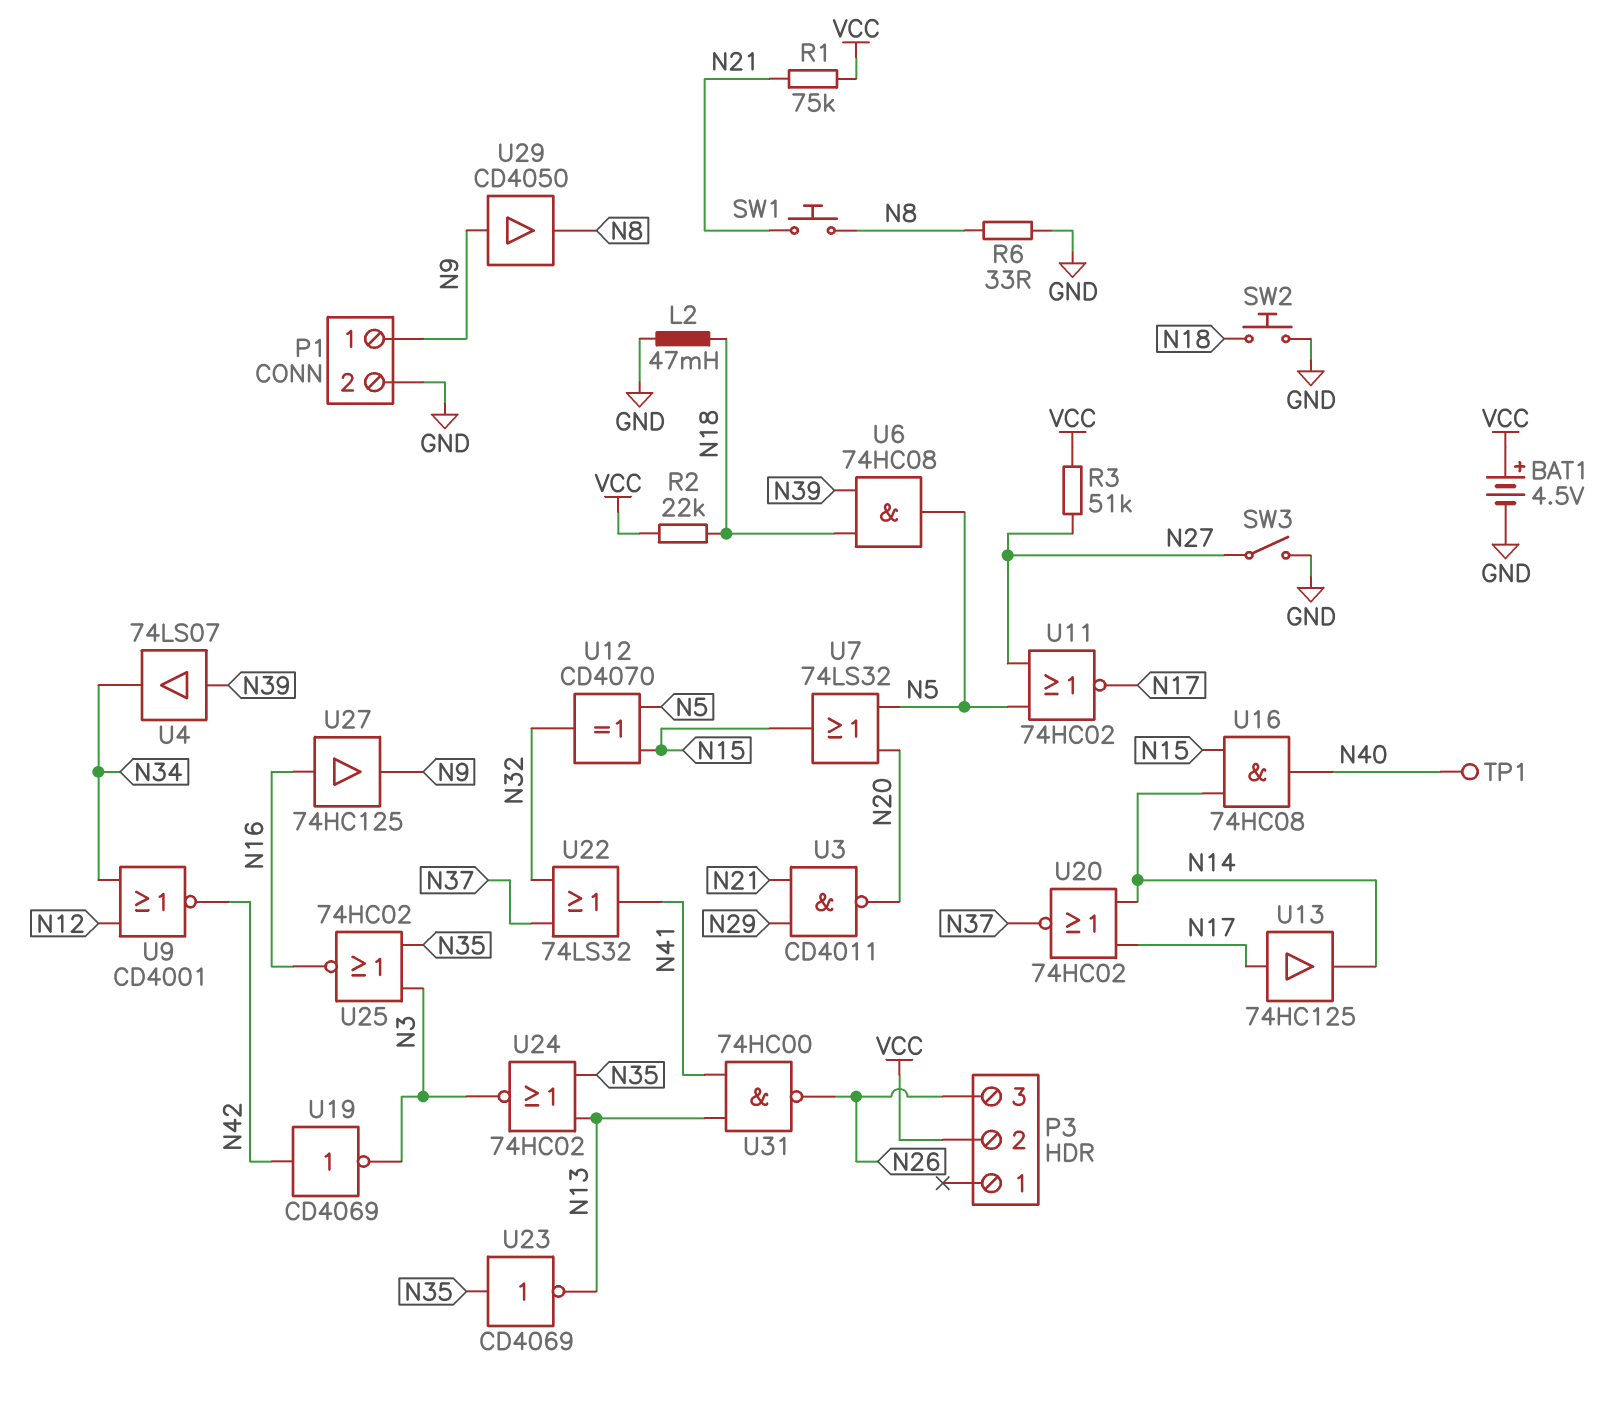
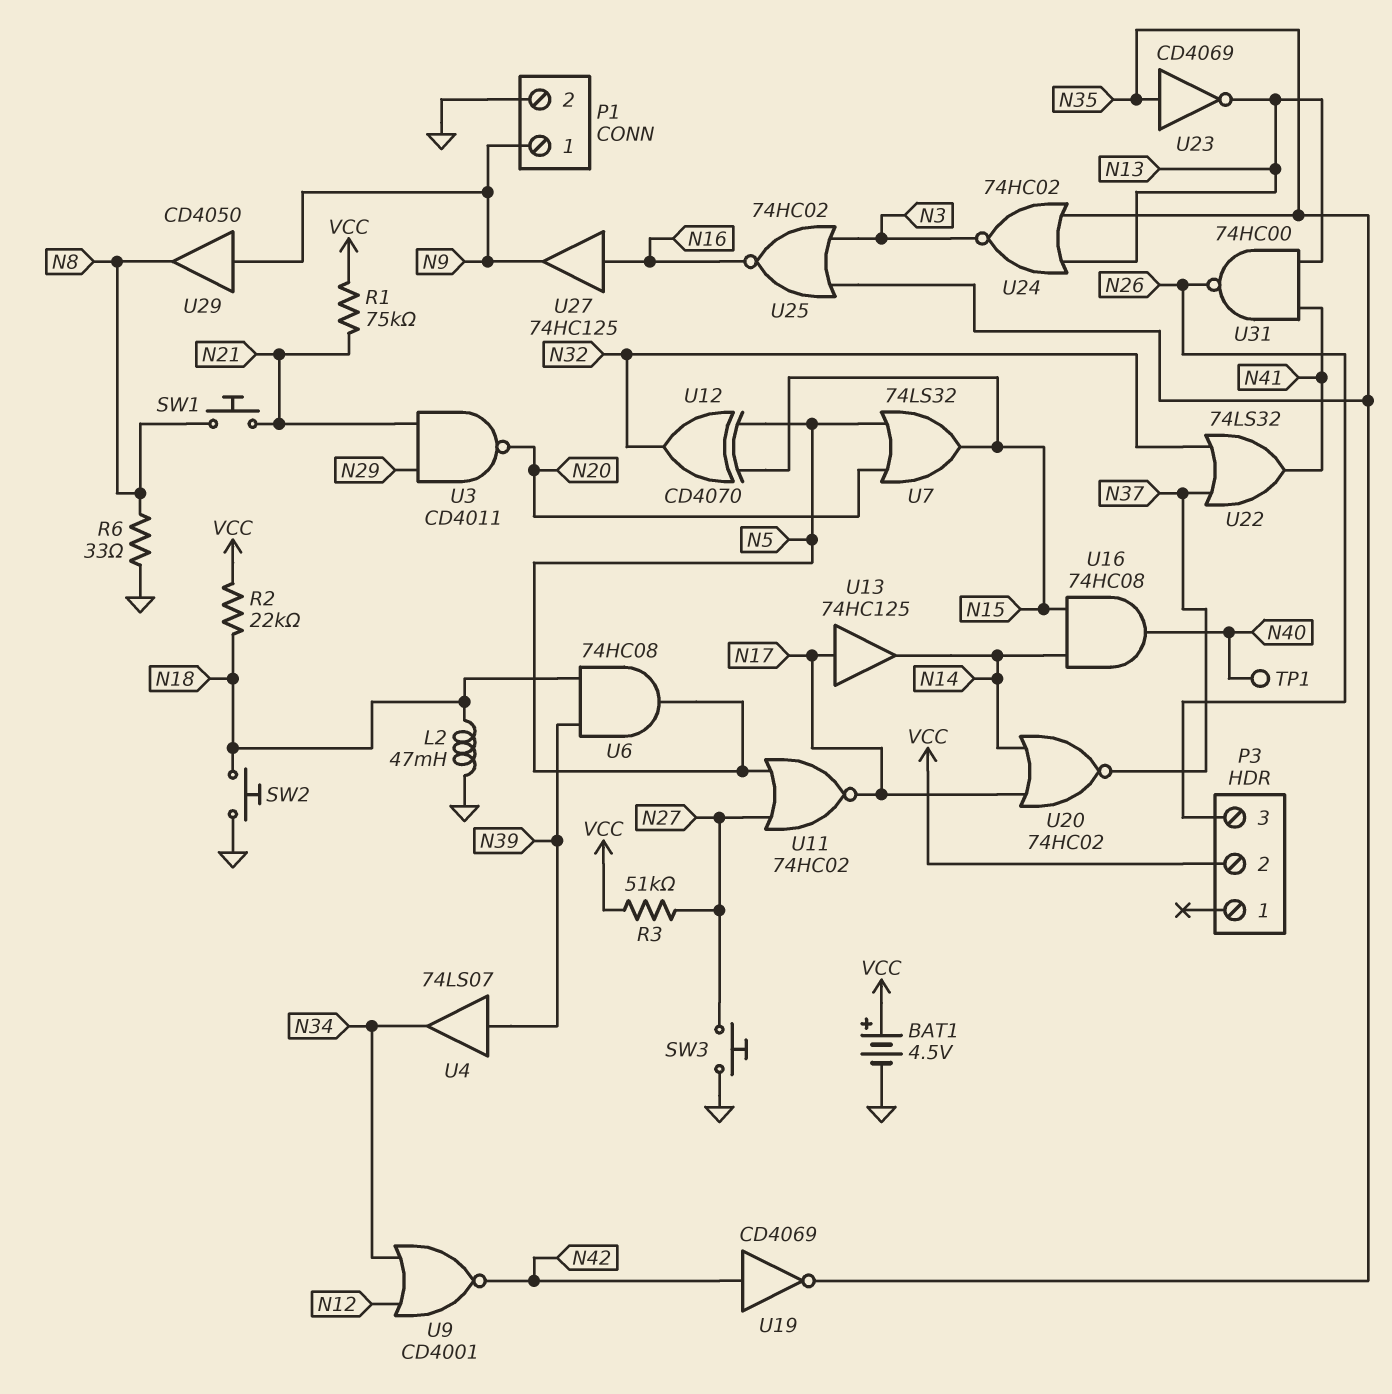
SW3: switch (GND, N27) -> button (GND, N27)
U19: NOT CD4069 (in N42, out N3) -> NOT CD4069 (in N42, out N35)

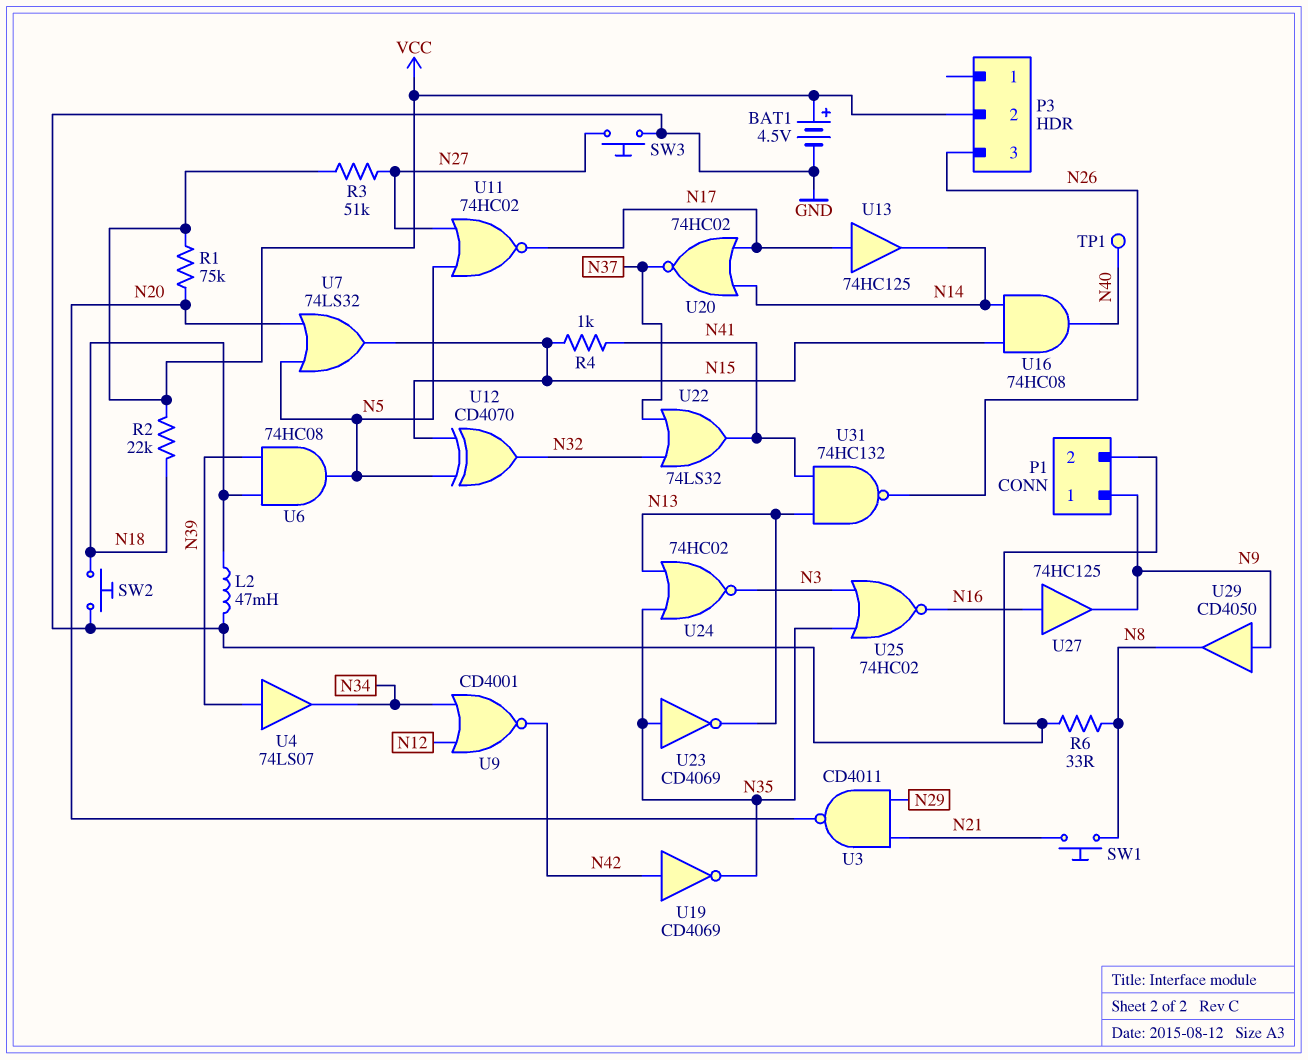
R1: 75k (N21, VCC) -> 75k (N20, VCC)
R4: none -> 1k (N15, N41)
U31: NAND 74HC00 (in N13, in N41, out N26) -> NAND 74HC132 (in N13, in N41, out N26)

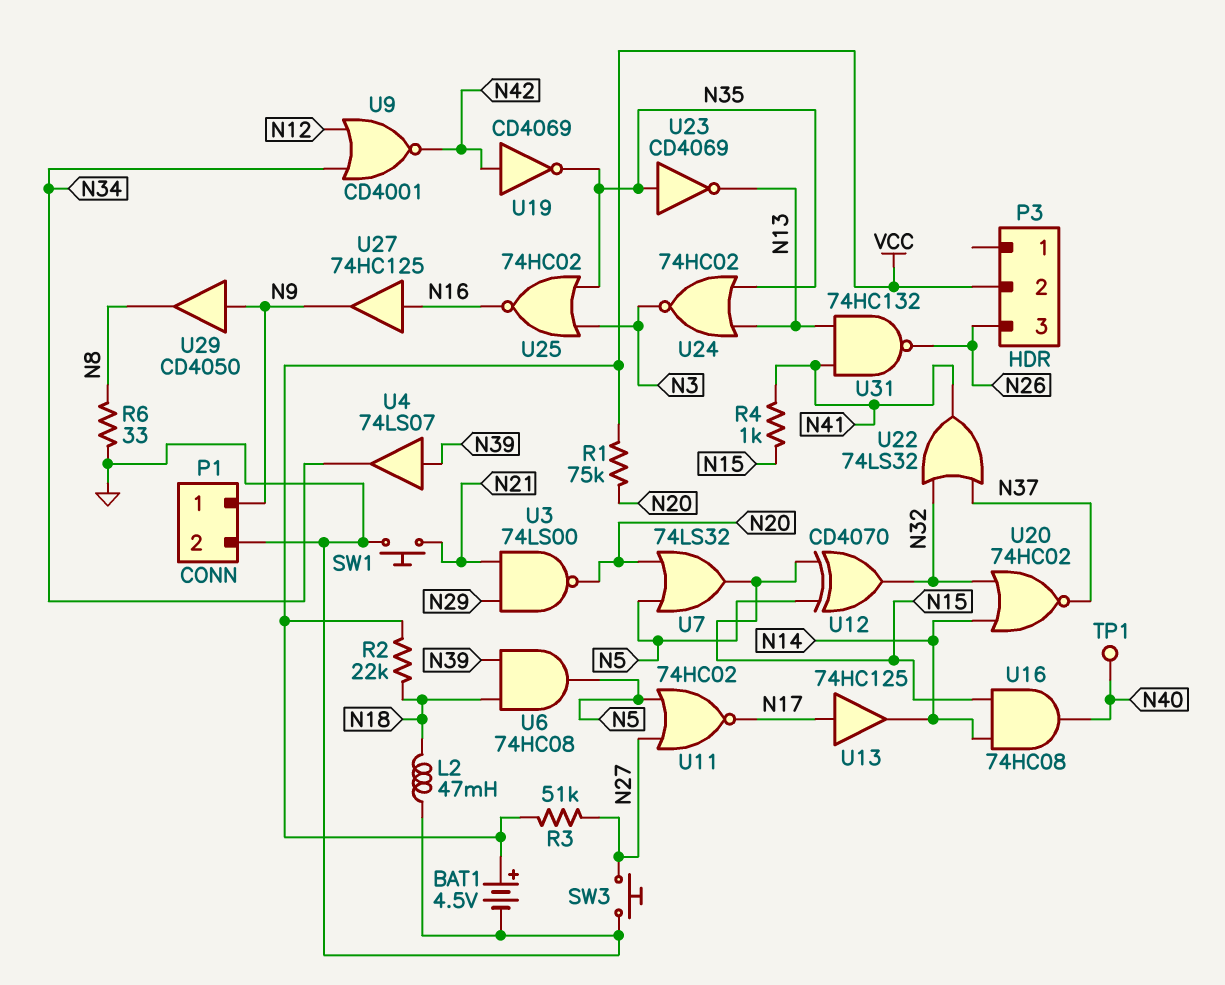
SW1: button (N8, N21) -> button (GND, N21)
SW2: button (GND, N18) -> none
U3: NAND CD4011 (in N21, in N29, out N20) -> NAND 74LS00 (in N21, in N29, out N20)
U20: NOR 74HC02 (in N14, in N17, out N37) -> NOR 74HC02 (in N14, in N32, out N37)

